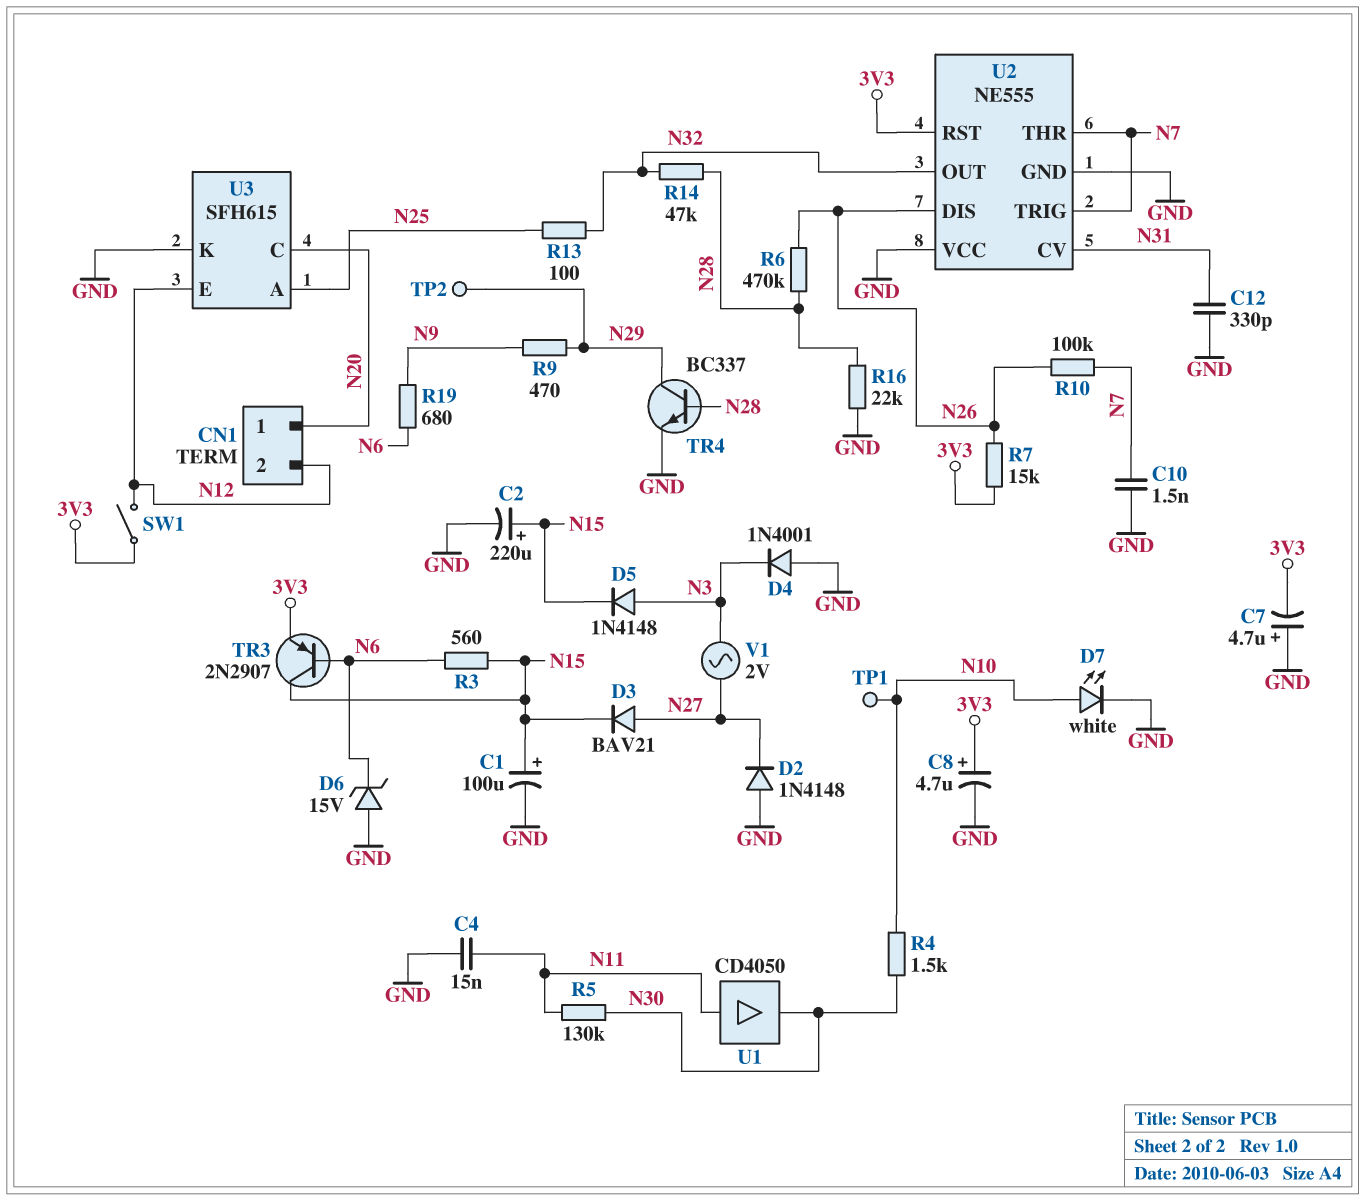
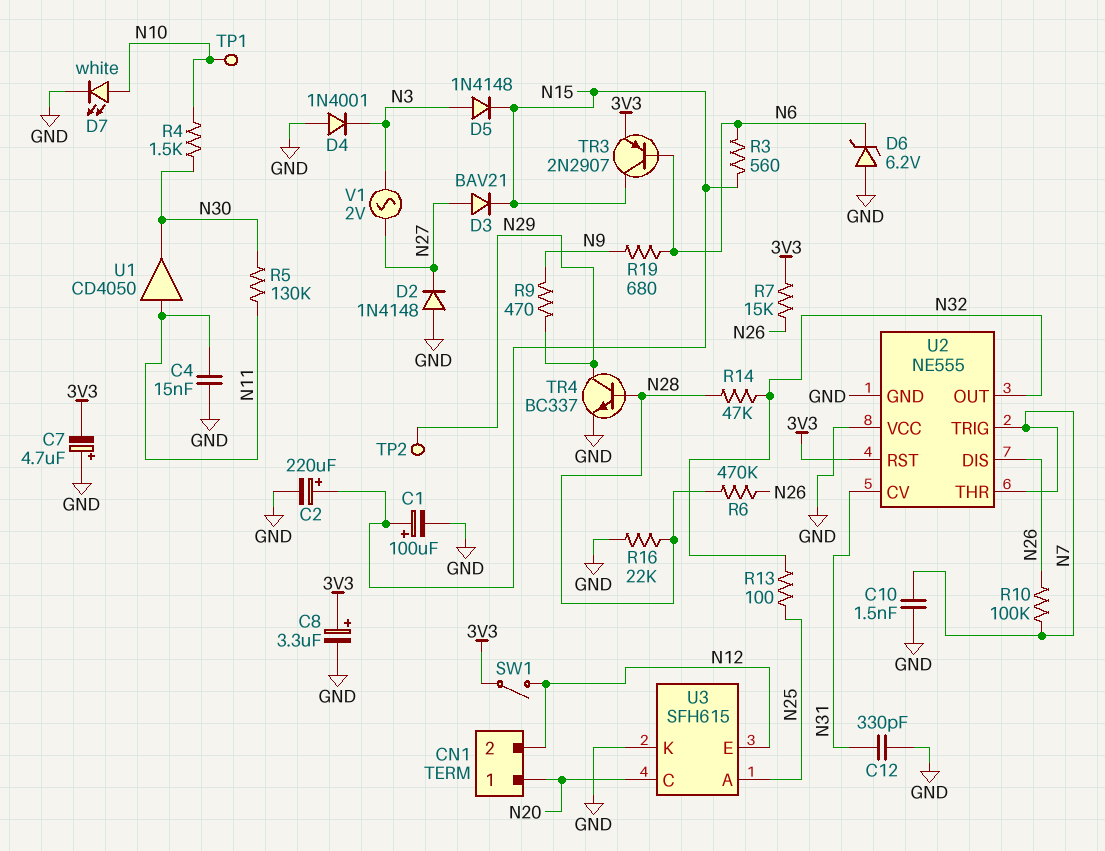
C8: 4.7uF (plus 3V3, minus GND) -> 3.3uF (plus 3V3, minus GND)
D6: zener 15V (A GND, K N6) -> zener 6.2V (A GND, K N6)

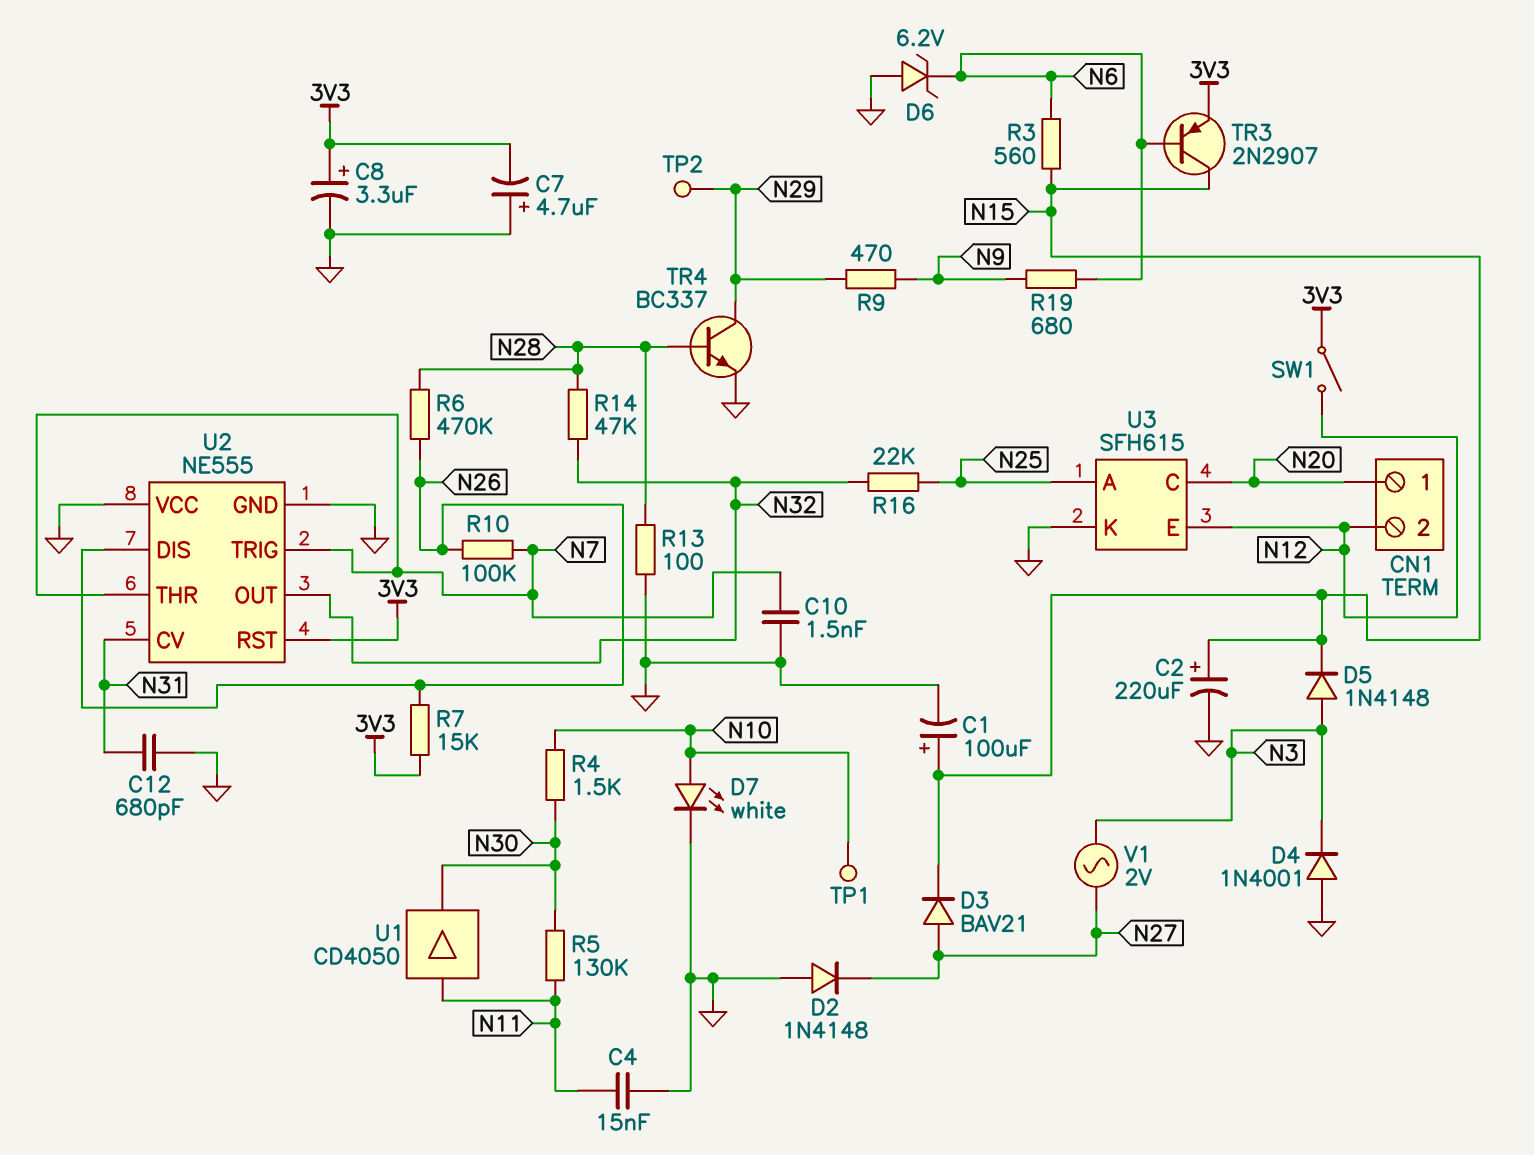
C12: 330pF (GND, N31) -> 680pF (GND, N31)
R13: 100 (N25, N32) -> 100 (GND, N28)
R16: 22k (GND, N28) -> 22k (N25, N32)

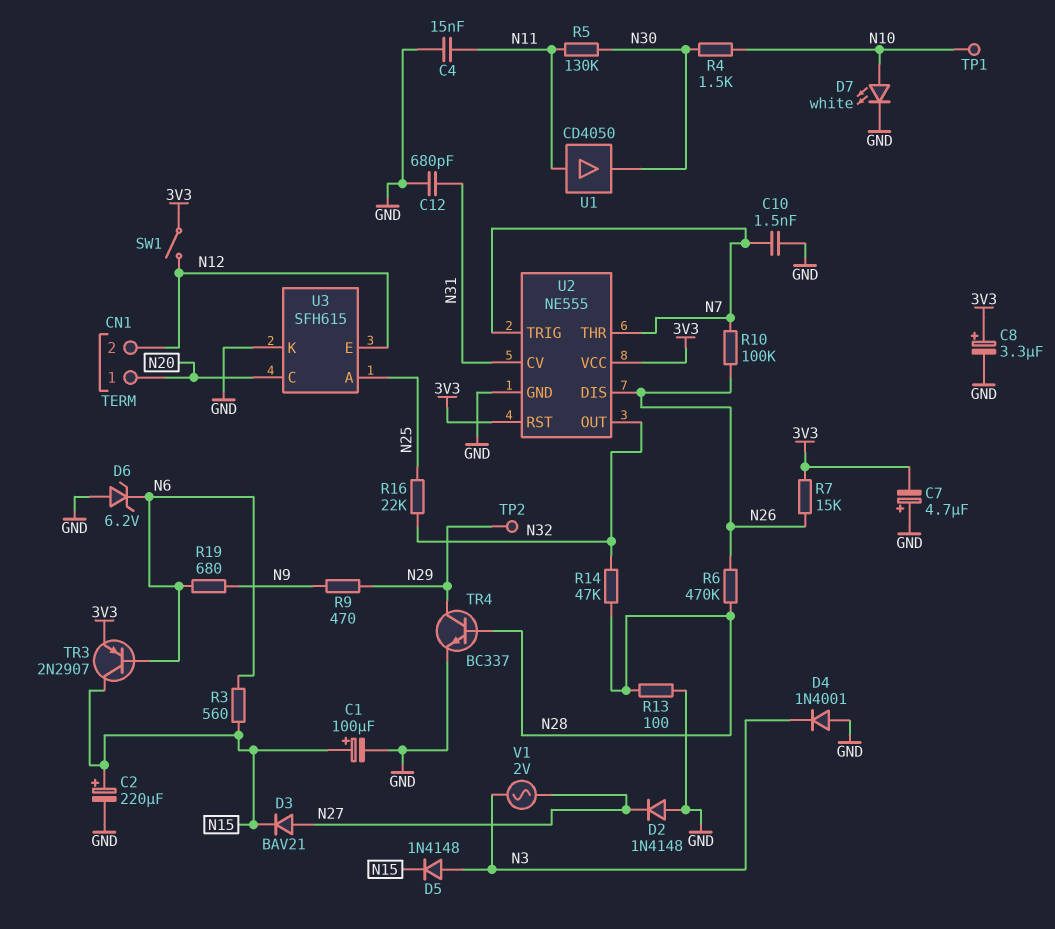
U2 pin VCC: GND -> 3V3

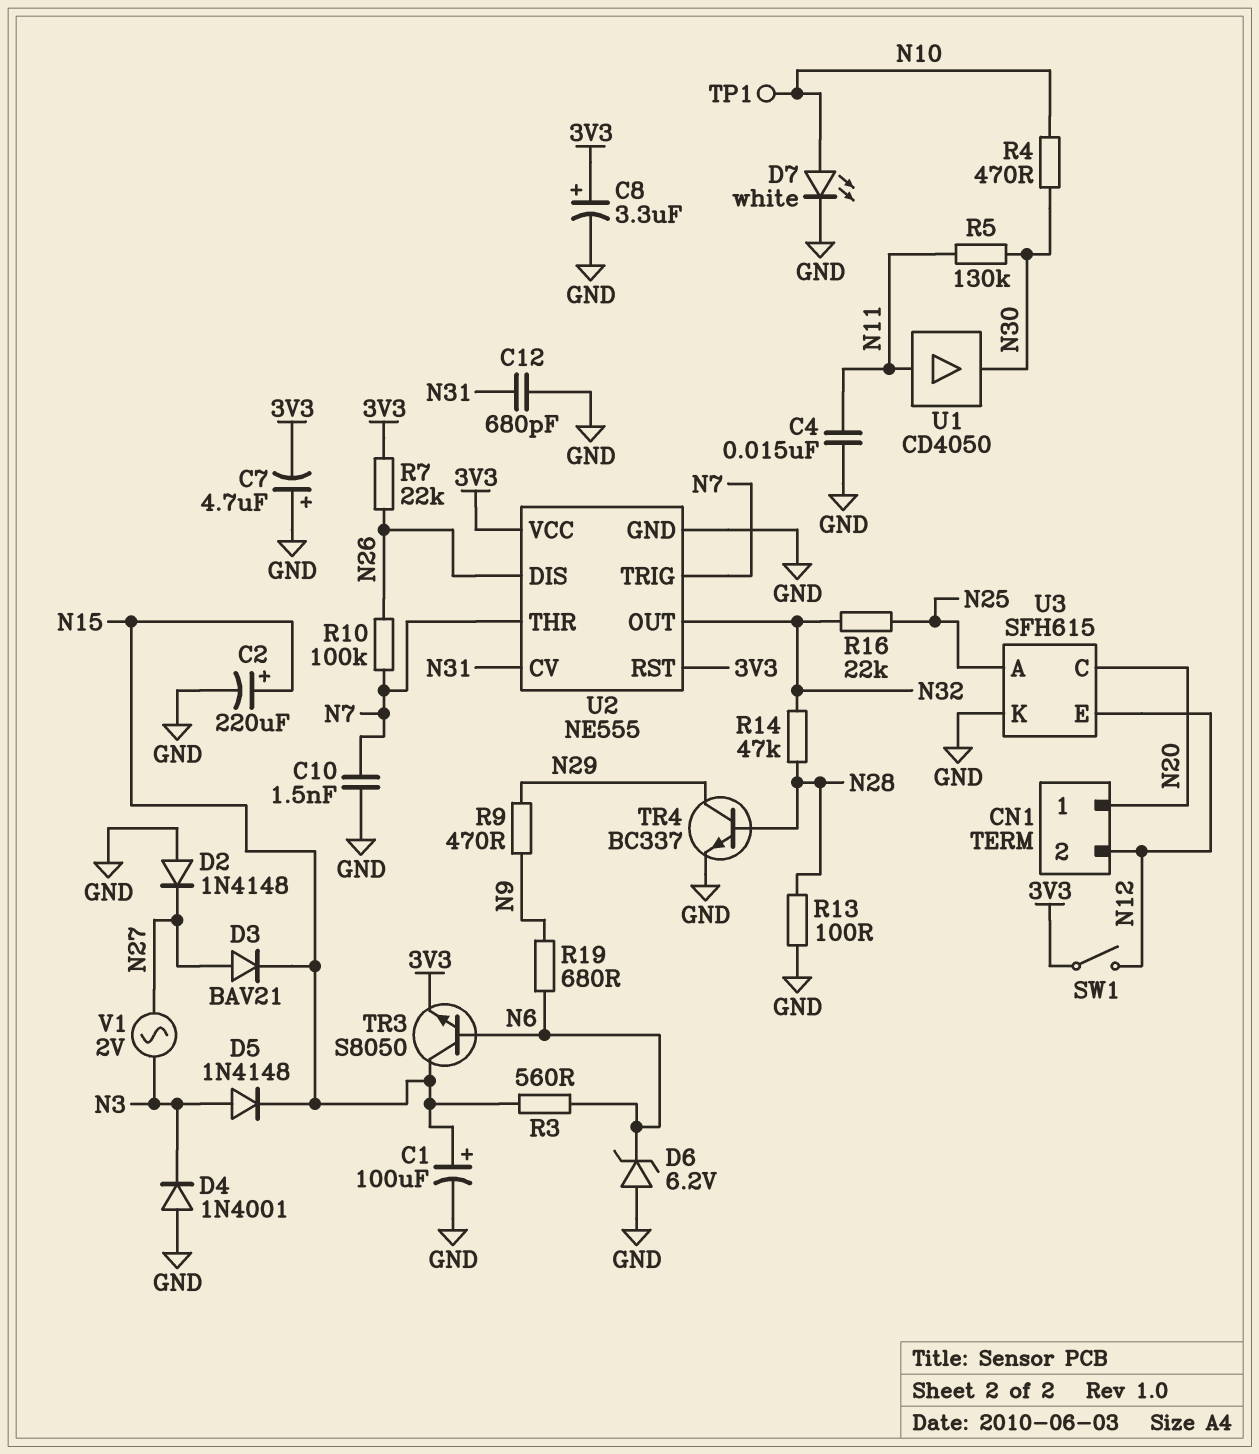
R4: 1.5k (N10, N30) -> 470 (N10, N30)
R6: 470k (N26, N28) -> none
R7: 15k (3V3, N26) -> 22k (3V3, N26)
TP2: test point (N29) -> none
TR3: PNP 2N2907 (B N6, C N15, E 3V3) -> NPN S8050 (B N6, C N15, E 3V3)

